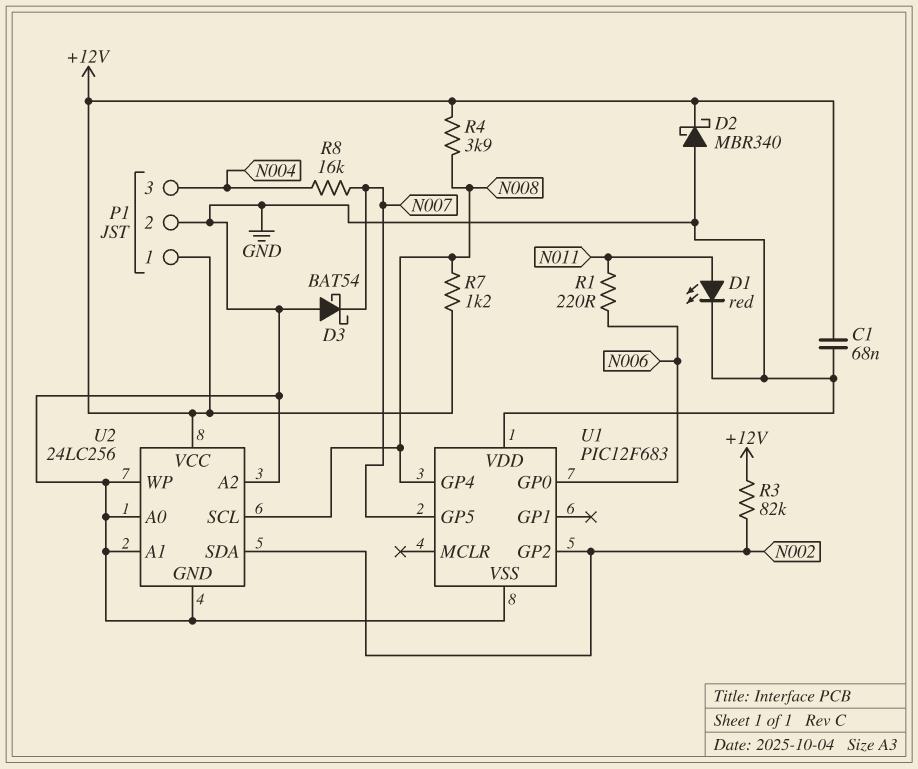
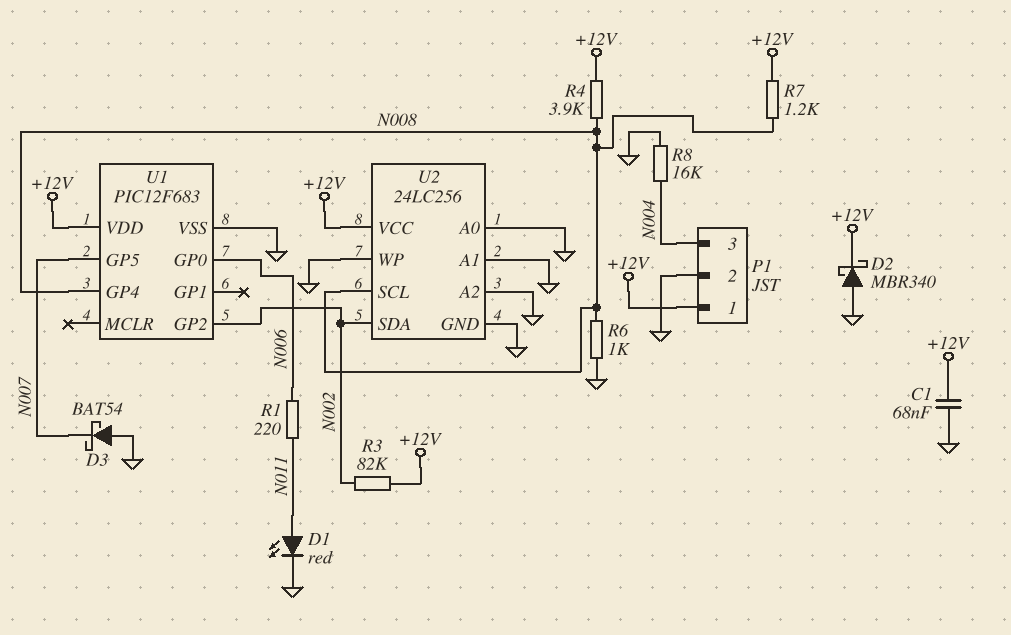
R6: none -> 1k (GND, N008)
R8: 16k (N004, N007) -> 16k (GND, N004)
U1 pin VDD: GND -> +12V

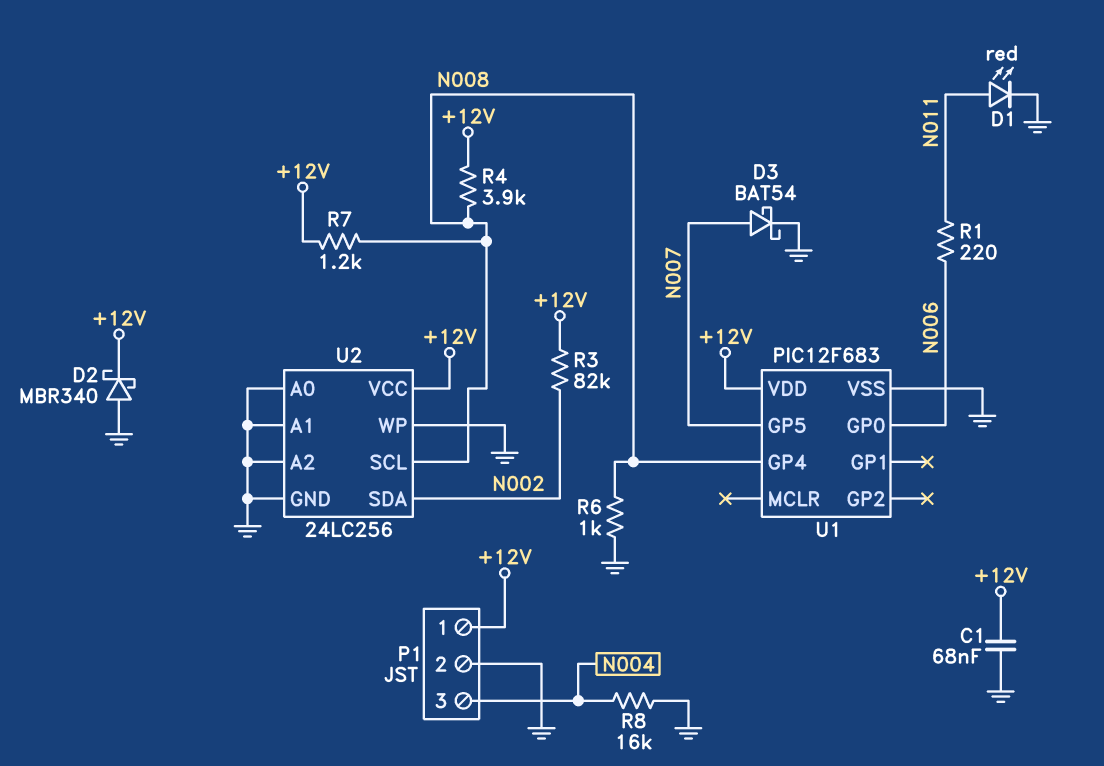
D3: schottky BAT54 (A GND, K N007) -> schottky BAT54 (A N007, K GND)
U1 pin GP2: N002 -> none

